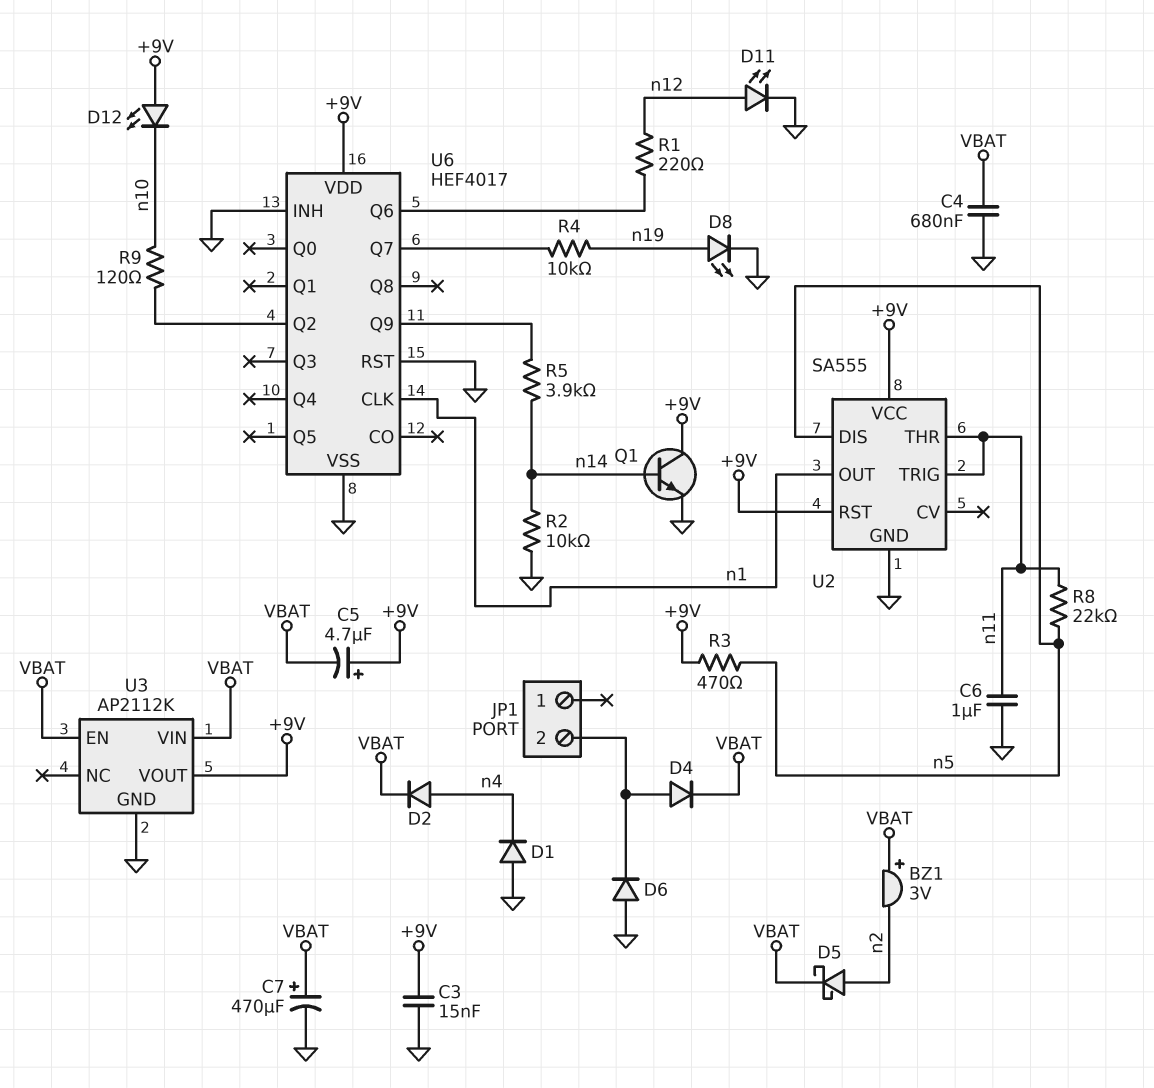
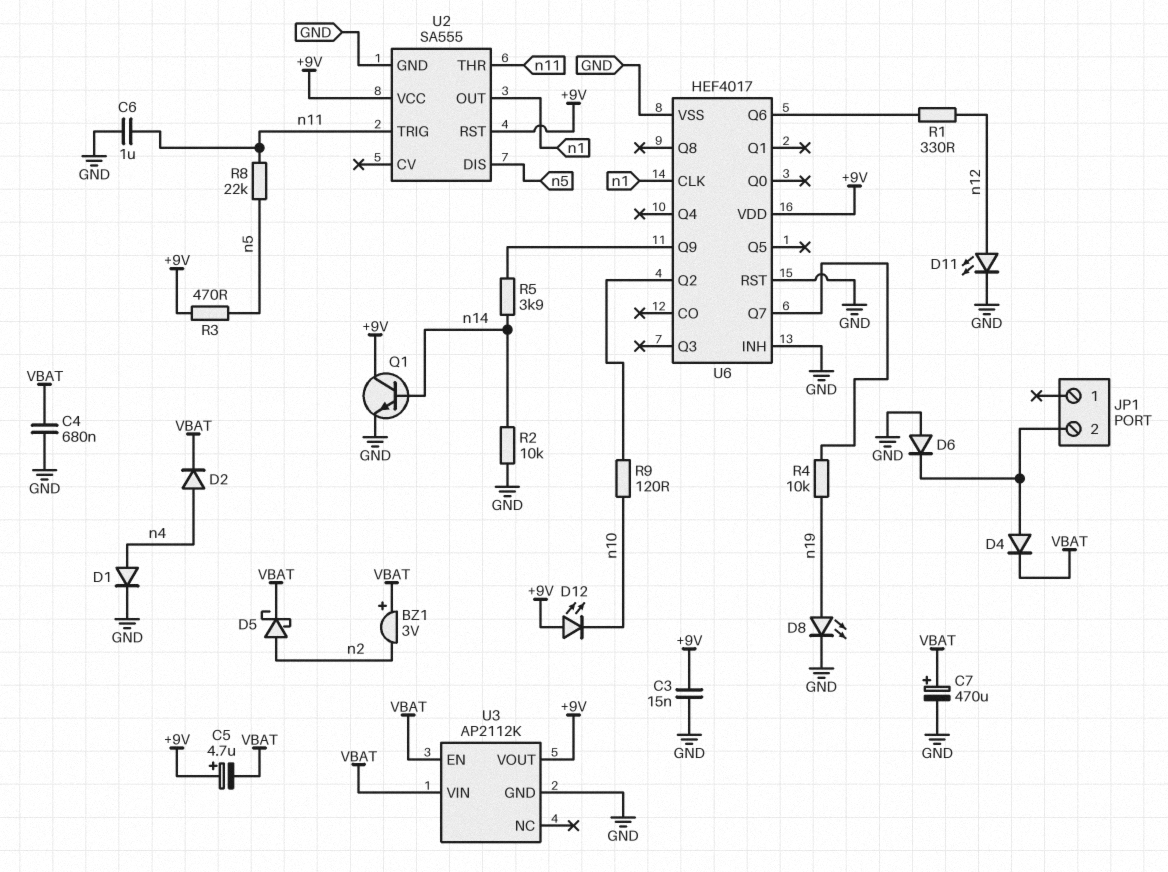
D1: diode (A GND, K n4) -> diode (A n4, K GND)
R1: 220 (U6/Q6, n12) -> 330 (U6/Q6, n12)

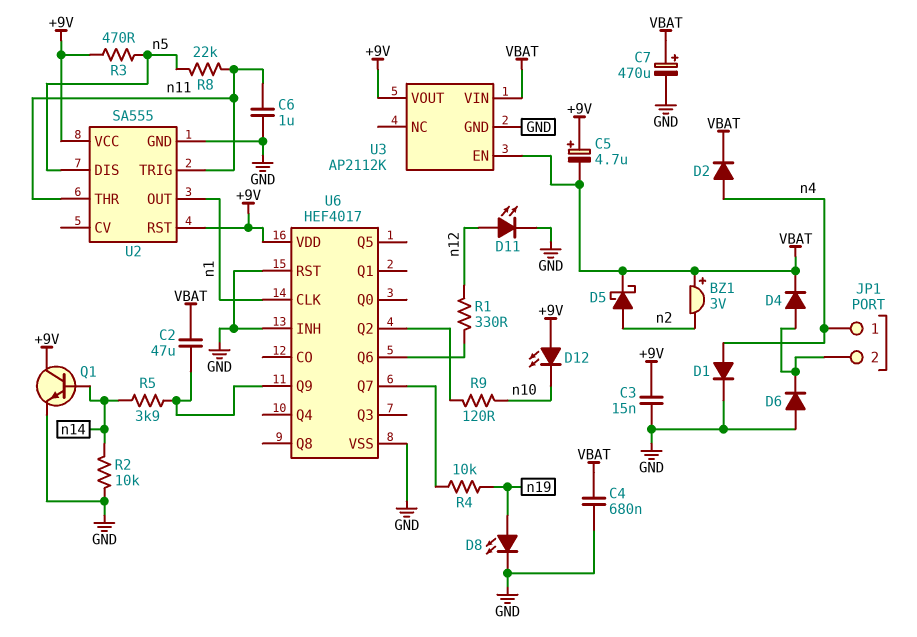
C2: none -> 47uF (U6/Q9, VBAT)
JP1 pin 1: none -> n4

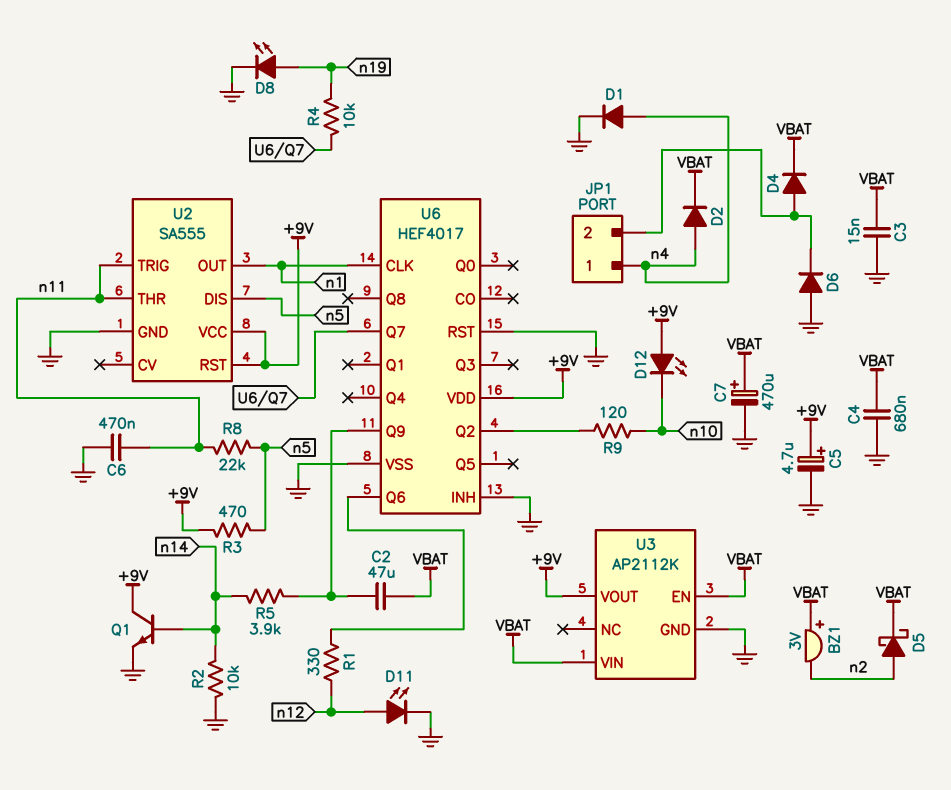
C3: 15nF (+9V, GND) -> 15nF (GND, VBAT)
C5: 4.7uF (plus +9V, minus VBAT) -> 4.7uF (plus +9V, minus GND)
C6: 1uF (GND, n11) -> 470nF (GND, n11)

